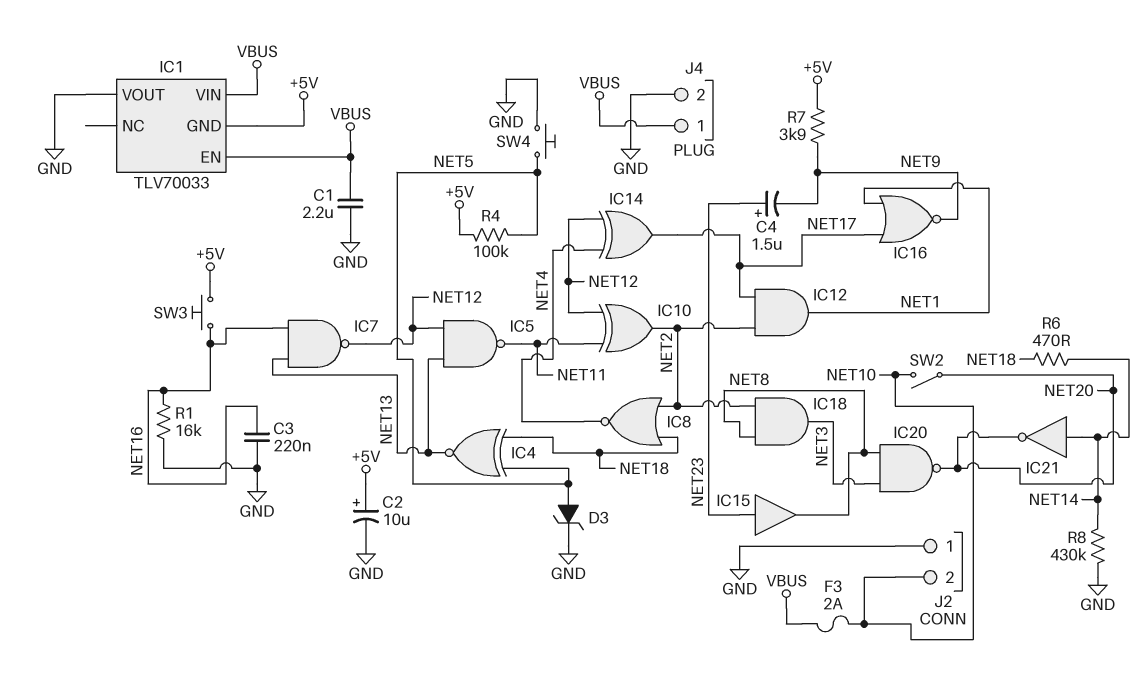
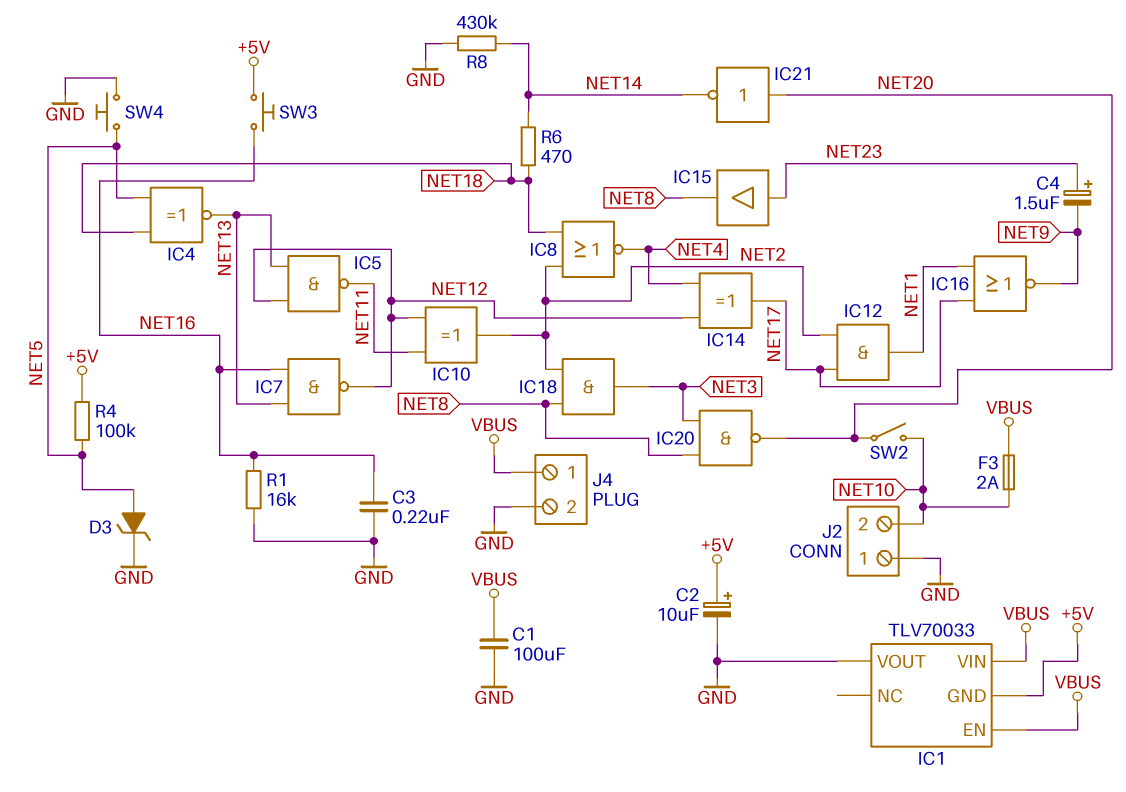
C1: 2.2uF (GND, VBUS) -> 100uF (GND, VBUS)
IC21: NOT (in NET14, out NET20) -> NOT (in NET20, out NET14)
R7: 3.9k (+5V, NET9) -> none

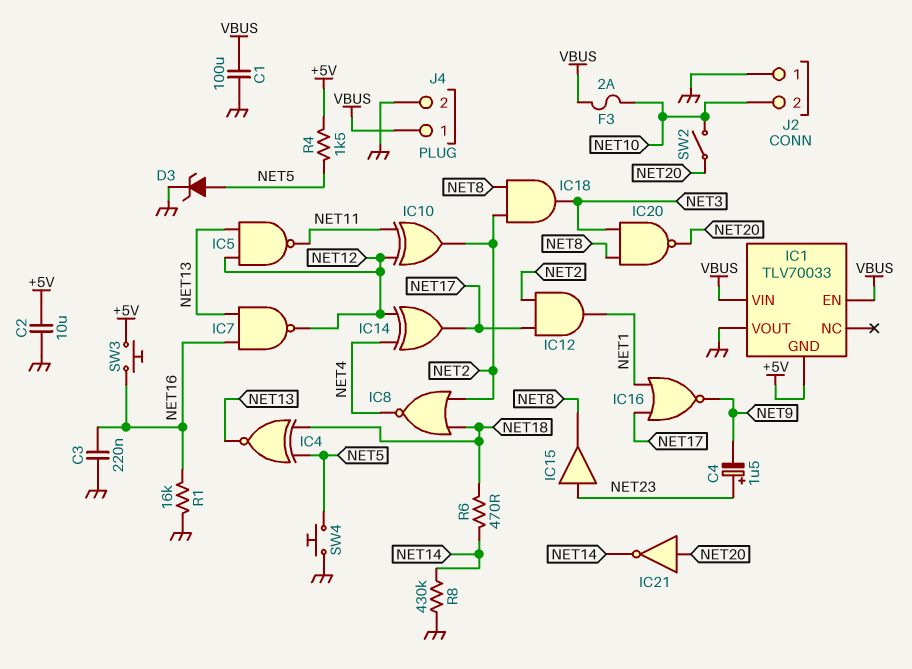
C2: 10uF (plus +5V, minus GND) -> 10uF (+5V, GND)
R4: 100k (+5V, NET5) -> 1.5k (+5V, NET5)

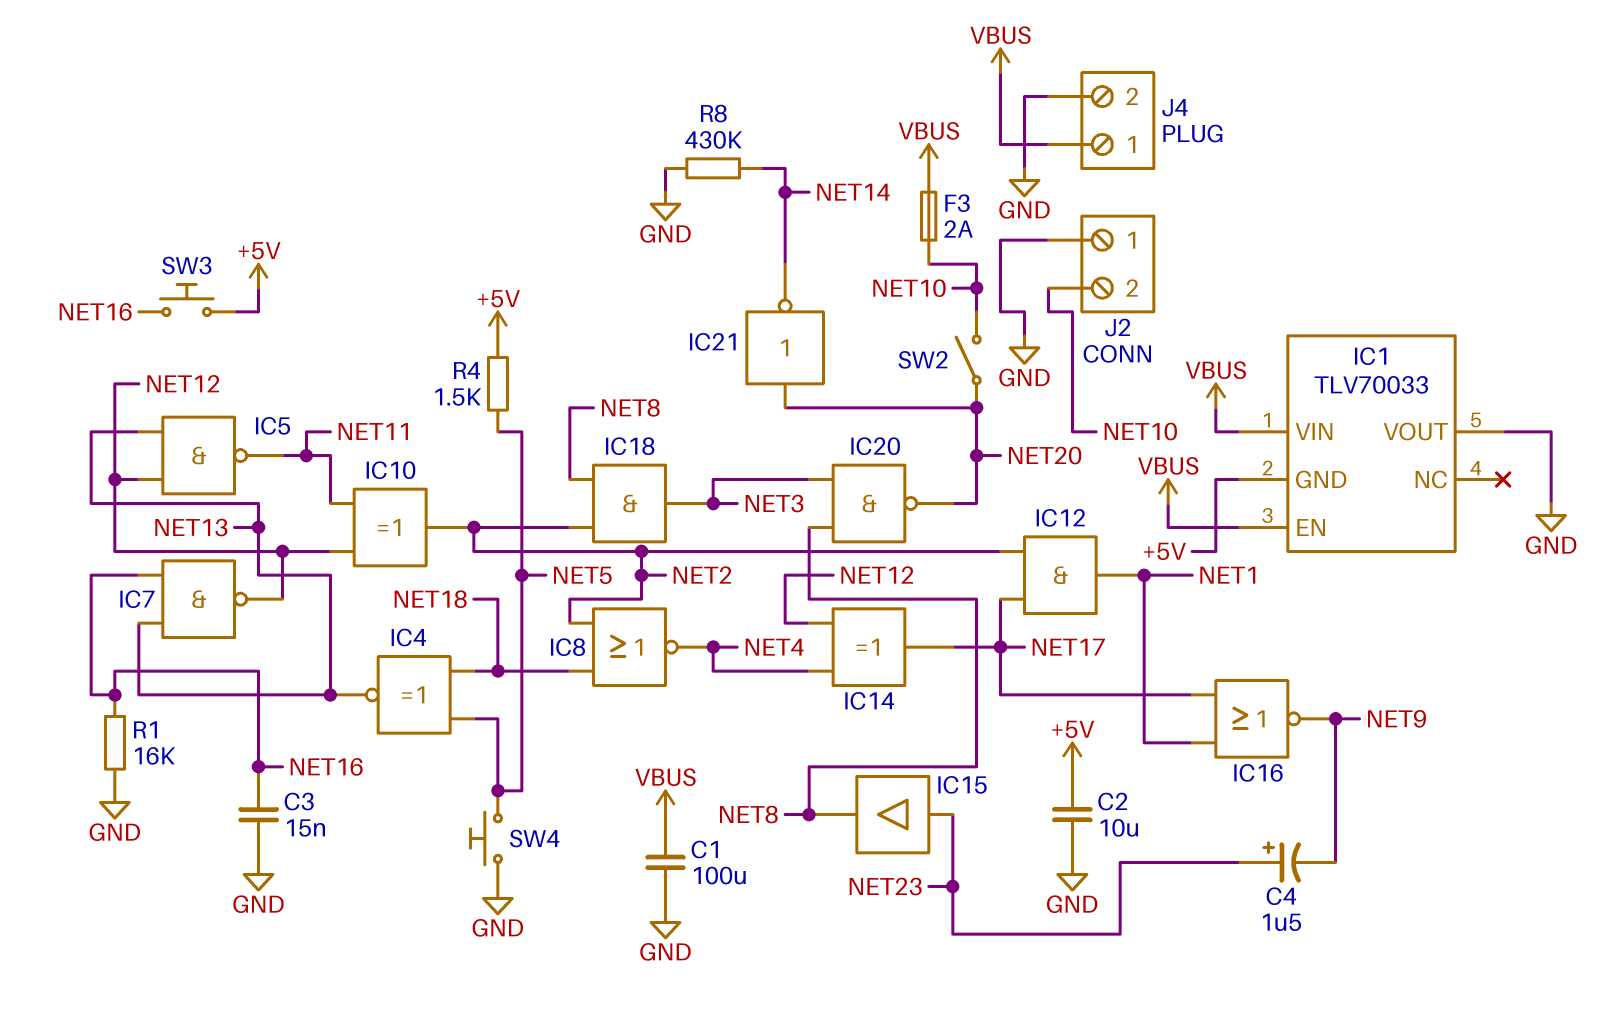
C3: 220nF (GND, NET16) -> 15nF (GND, NET16)
D3: zener (A NET5, K GND) -> none
R6: 470 (NET14, NET18) -> none

